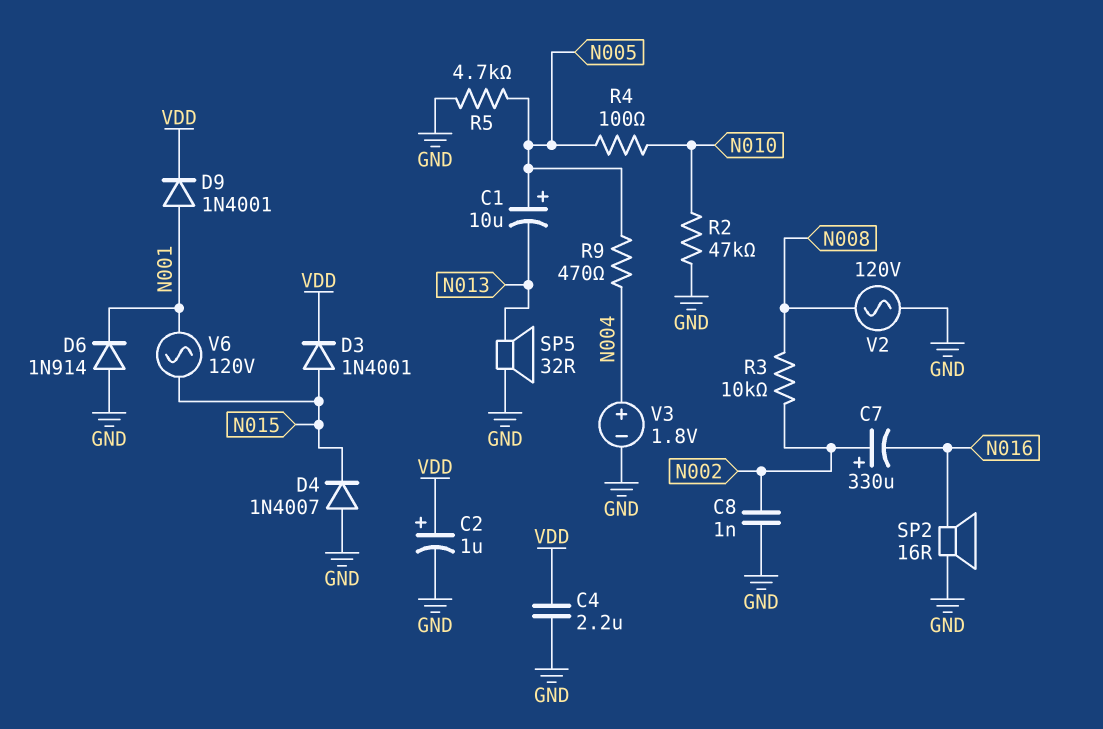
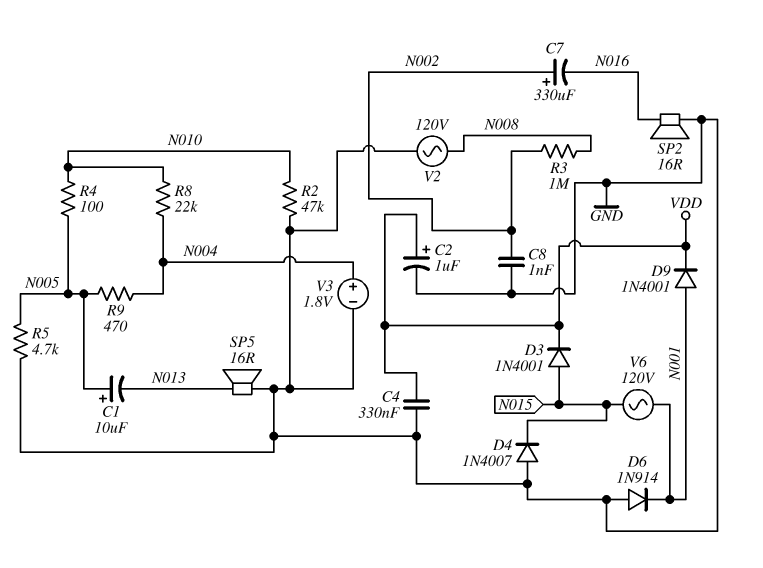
C4: 2.2uF (GND, VDD) -> 330nF (GND, VDD)
R3: 10k (N002, N008) -> 1M (N002, N008)
R8: none -> 22k (N004, N010)
SP5: speaker 32R (GND, N013) -> speaker 16R (GND, N013)

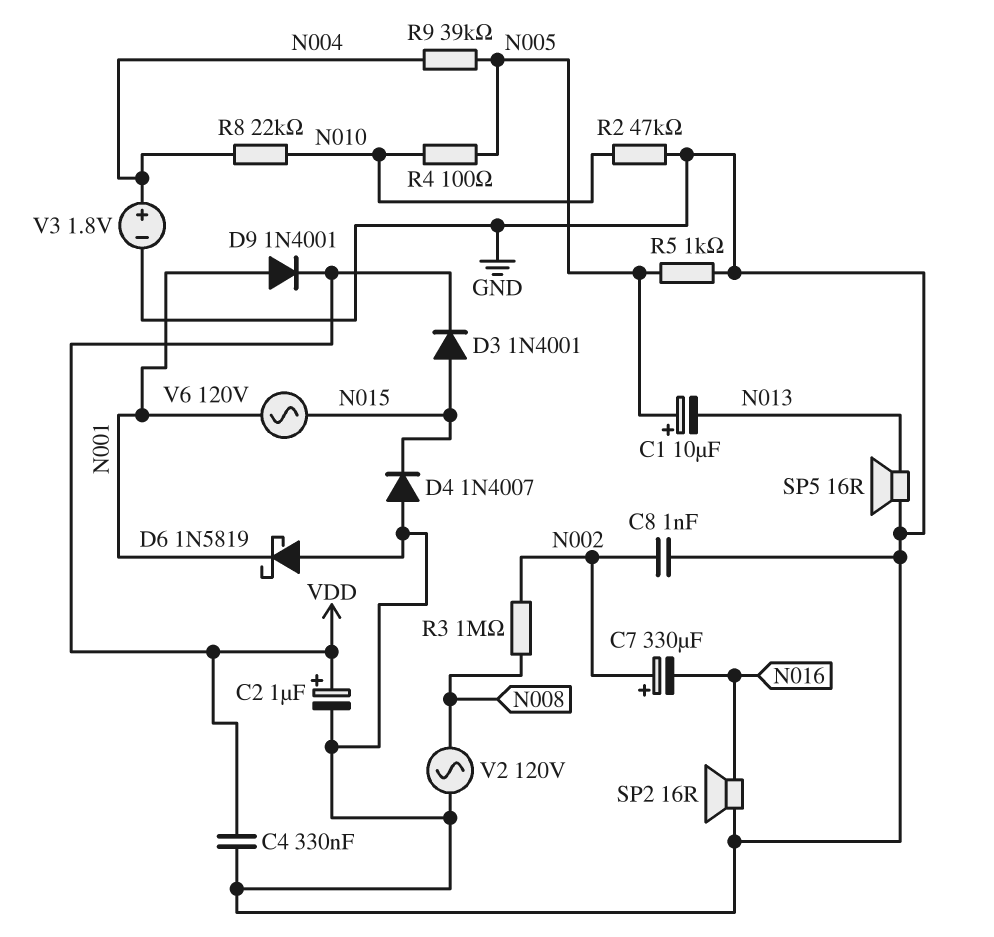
D6: diode 1N914 (A GND, K N001) -> schottky 1N5819 (A GND, K N001)
R5: 4.7k (GND, N005) -> 1k (GND, N005)
R9: 470 (N004, N005) -> 39k (N004, N005)

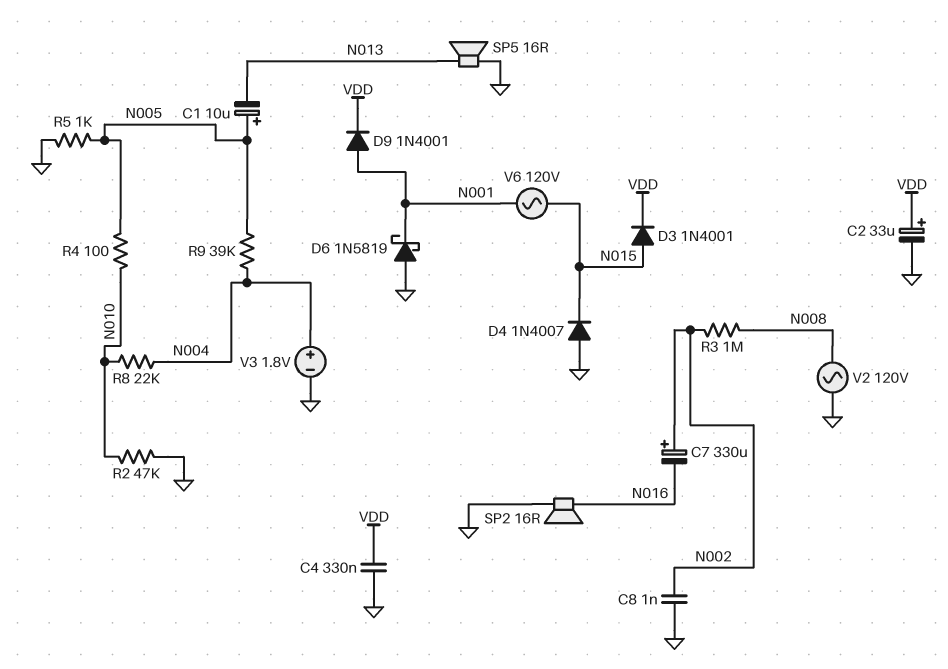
C2: 1uF (plus VDD, minus GND) -> 33uF (plus VDD, minus GND)

